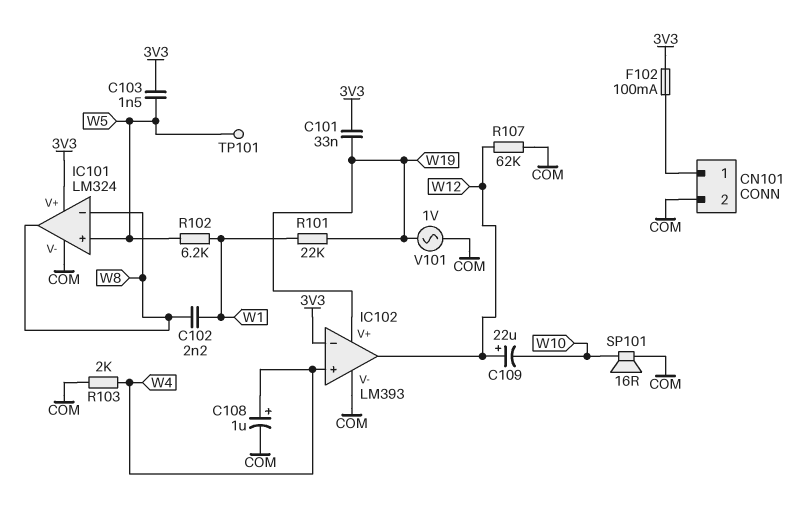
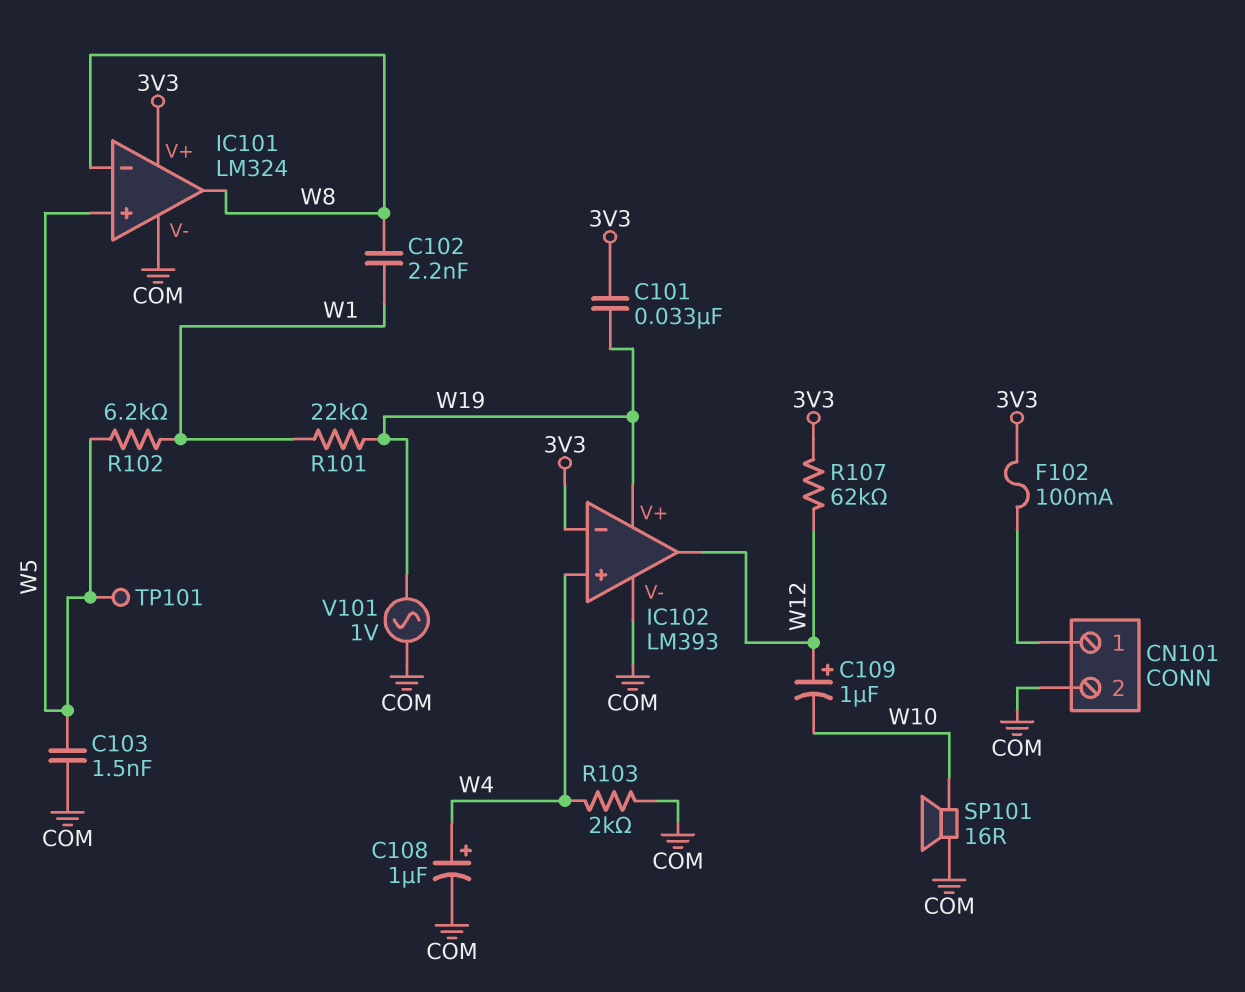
C103: 1.5nF (3V3, W5) -> 1.5nF (COM, W5)
C109: 22uF (plus W12, minus W10) -> 1uF (plus W12, minus W10)
R107: 62k (COM, W12) -> 62k (3V3, W12)

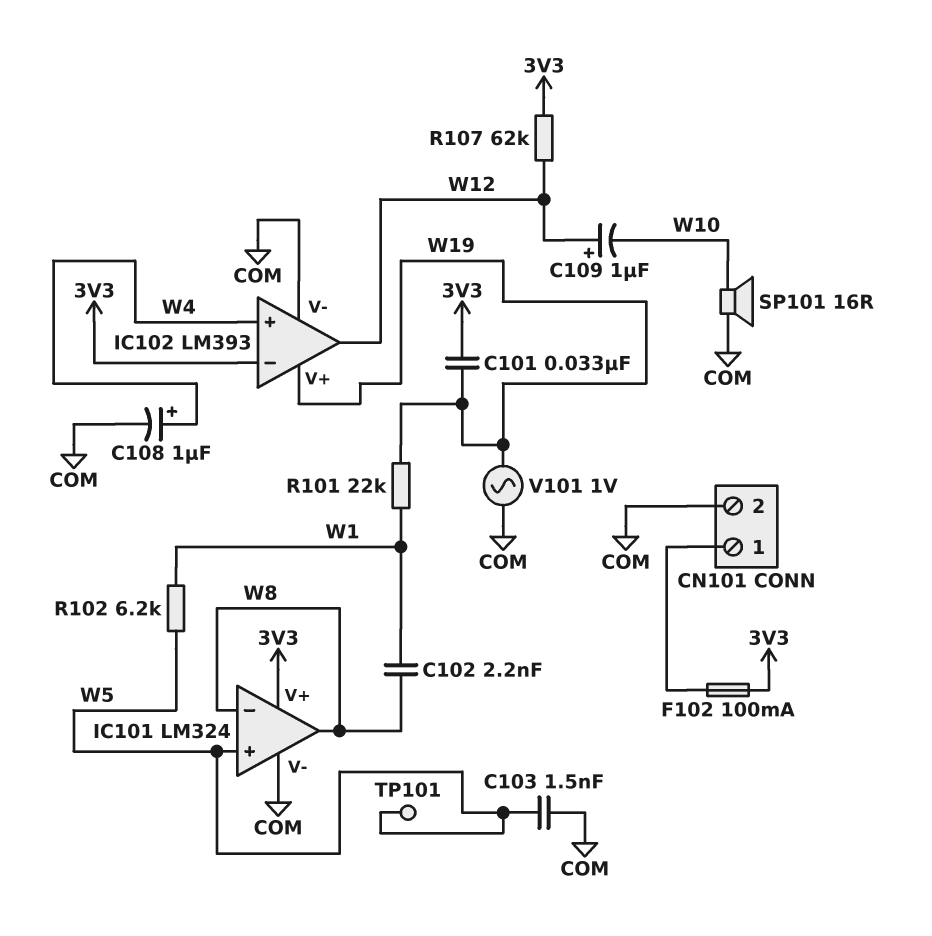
R103: 2k (COM, W4) -> none

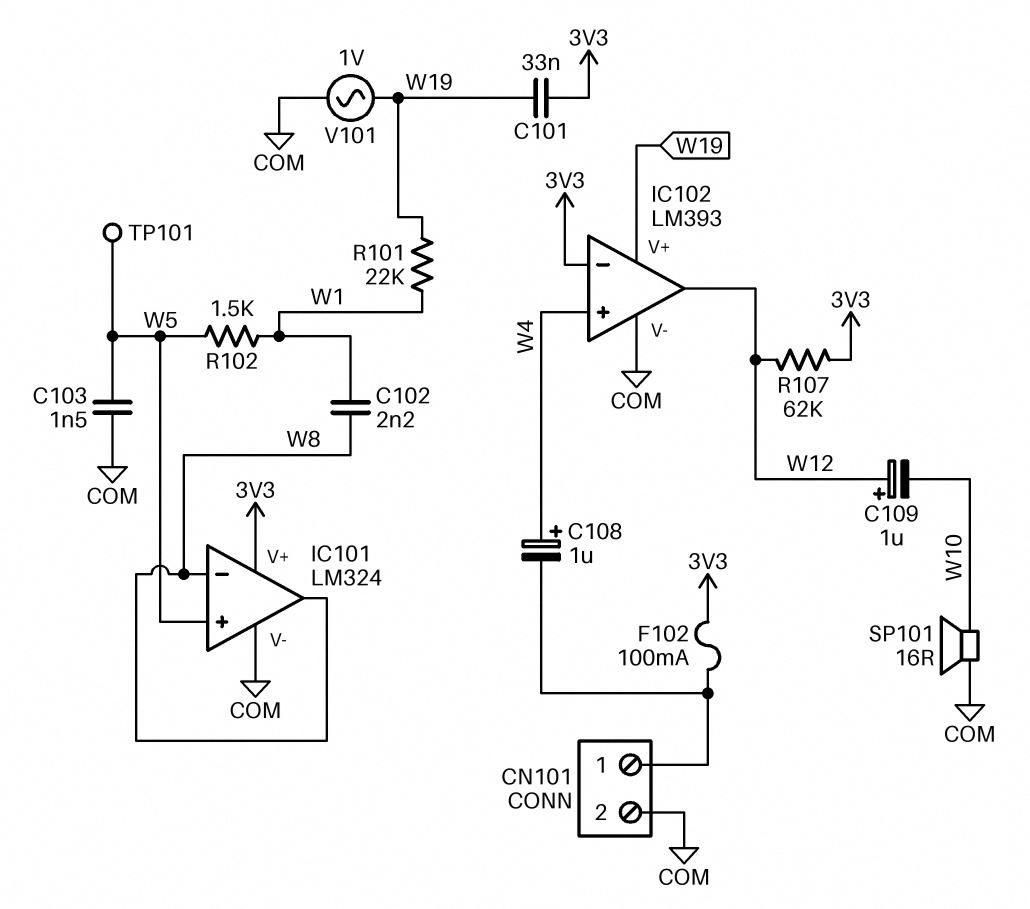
C108: 1uF (plus W4, minus COM) -> 1uF (plus W4, minus CN101/1)
R102: 6.2k (W1, W5) -> 1.5k (W1, W5)

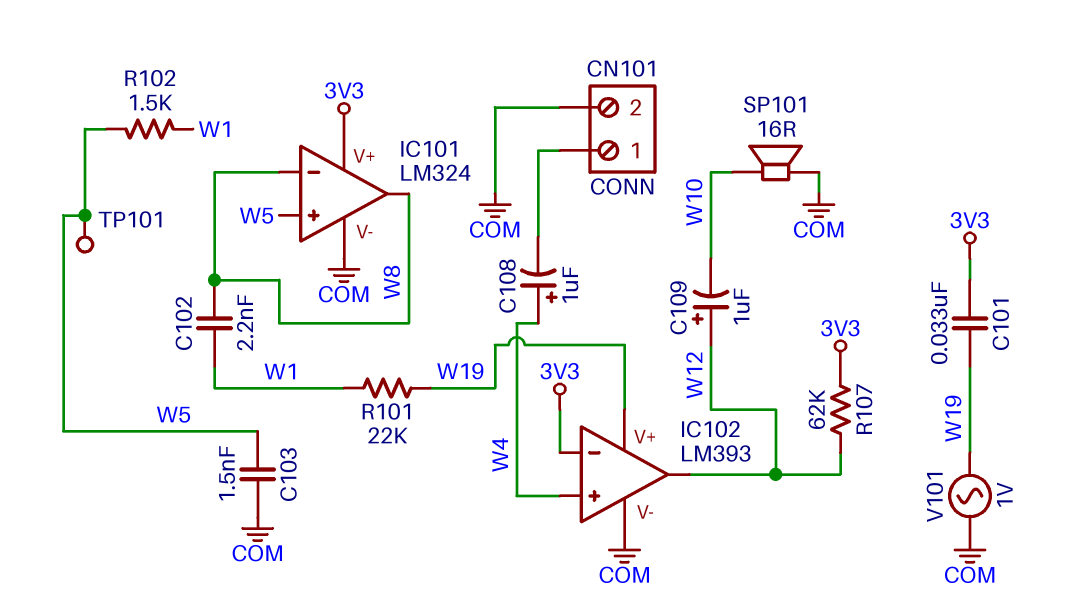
F102: 100mA (3V3, CN101/1) -> none

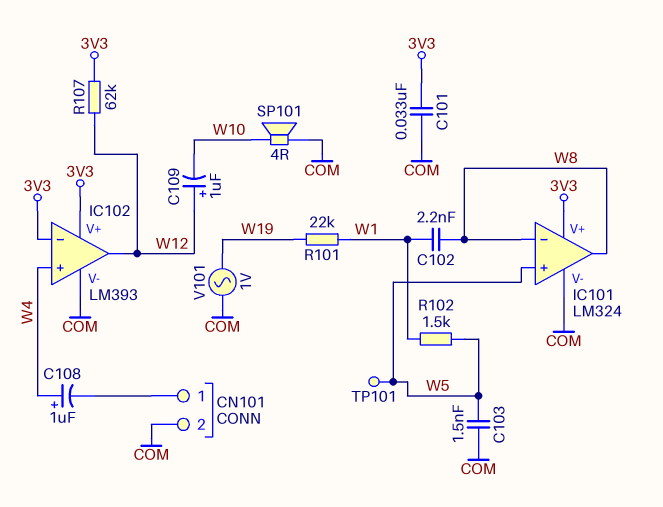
C101: 33nF (3V3, W19) -> 33nF (3V3, COM)
IC102 pin V+: W19 -> 3V3
SP101: speaker 16R (COM, W10) -> speaker 4R (COM, W10)

